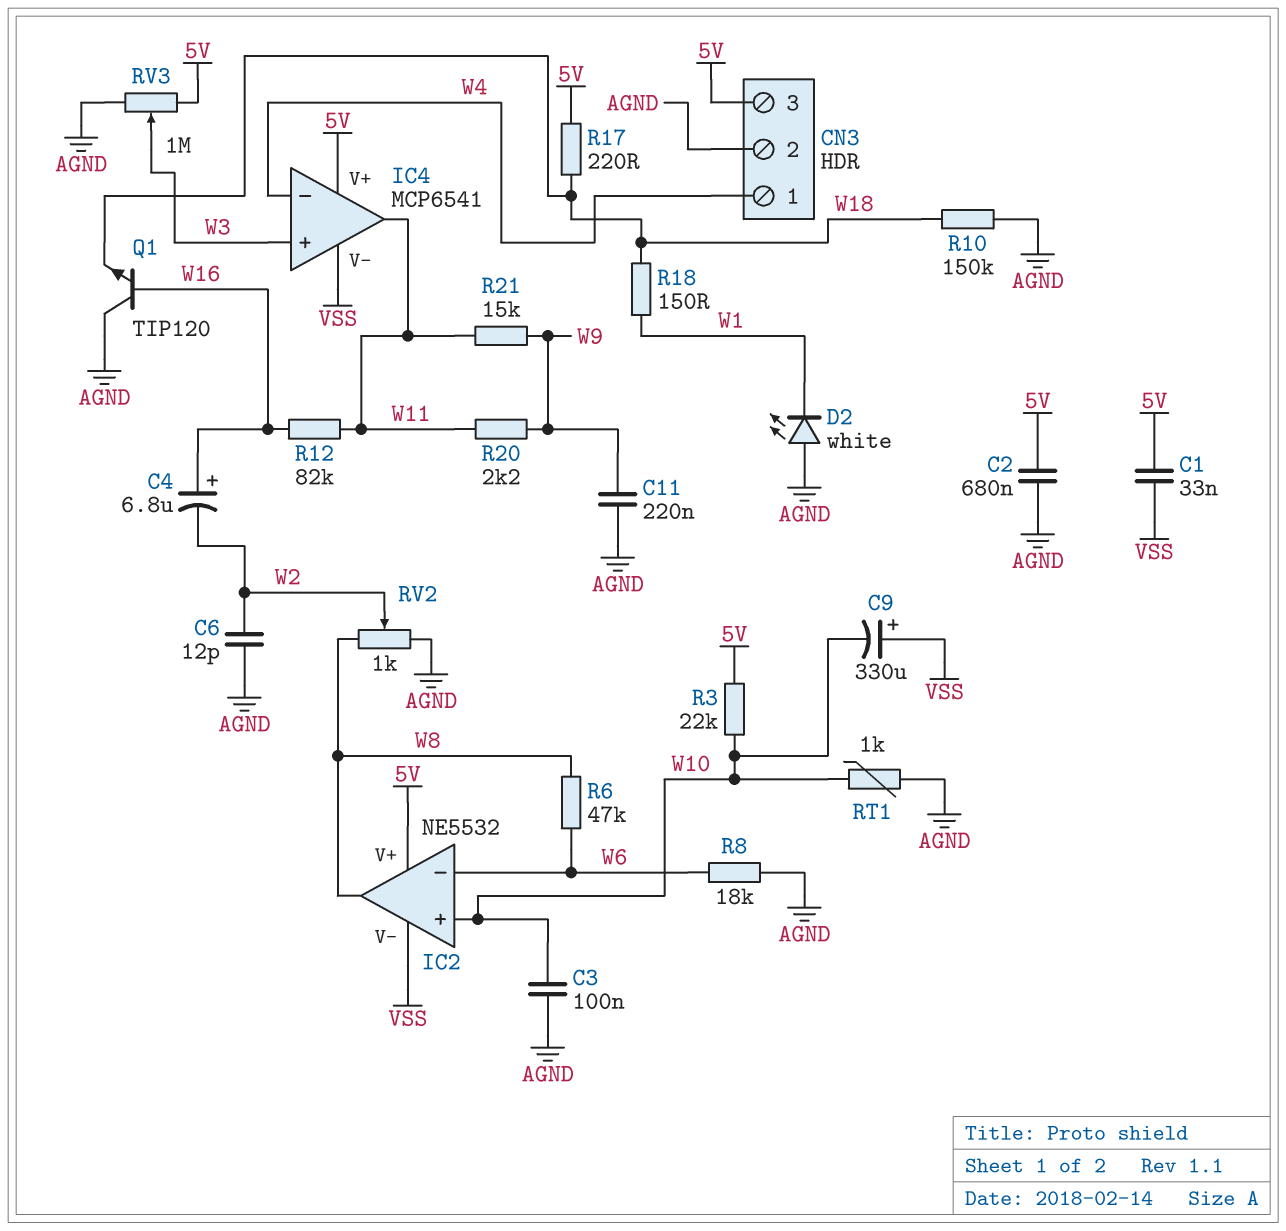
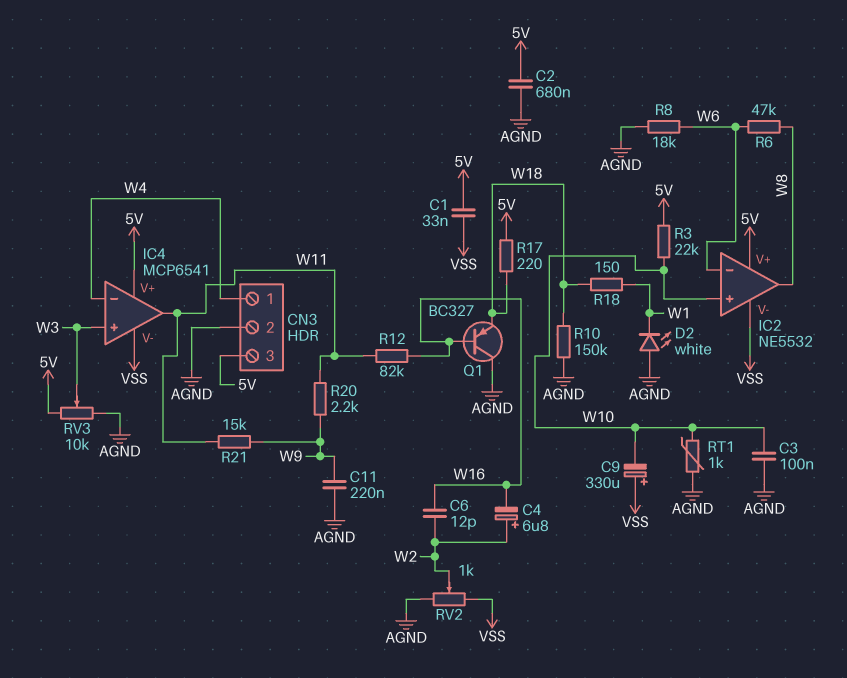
C4: 6.8uF (plus W16, minus W2) -> 6.8uF (plus W2, minus W16)
C6: 12pF (AGND, W2) -> 12pF (W2, W16)
Q1: NPN TIP120 (B W16, C AGND, E W18) -> PNP BC327 (B W16, C AGND, E W18)
RV2: 1k (AGND, W8, wiper W2) -> 1k (AGND, VSS, wiper W2)
RV3: 1M (5V, AGND, wiper W3) -> 10k (5V, AGND, wiper W3)

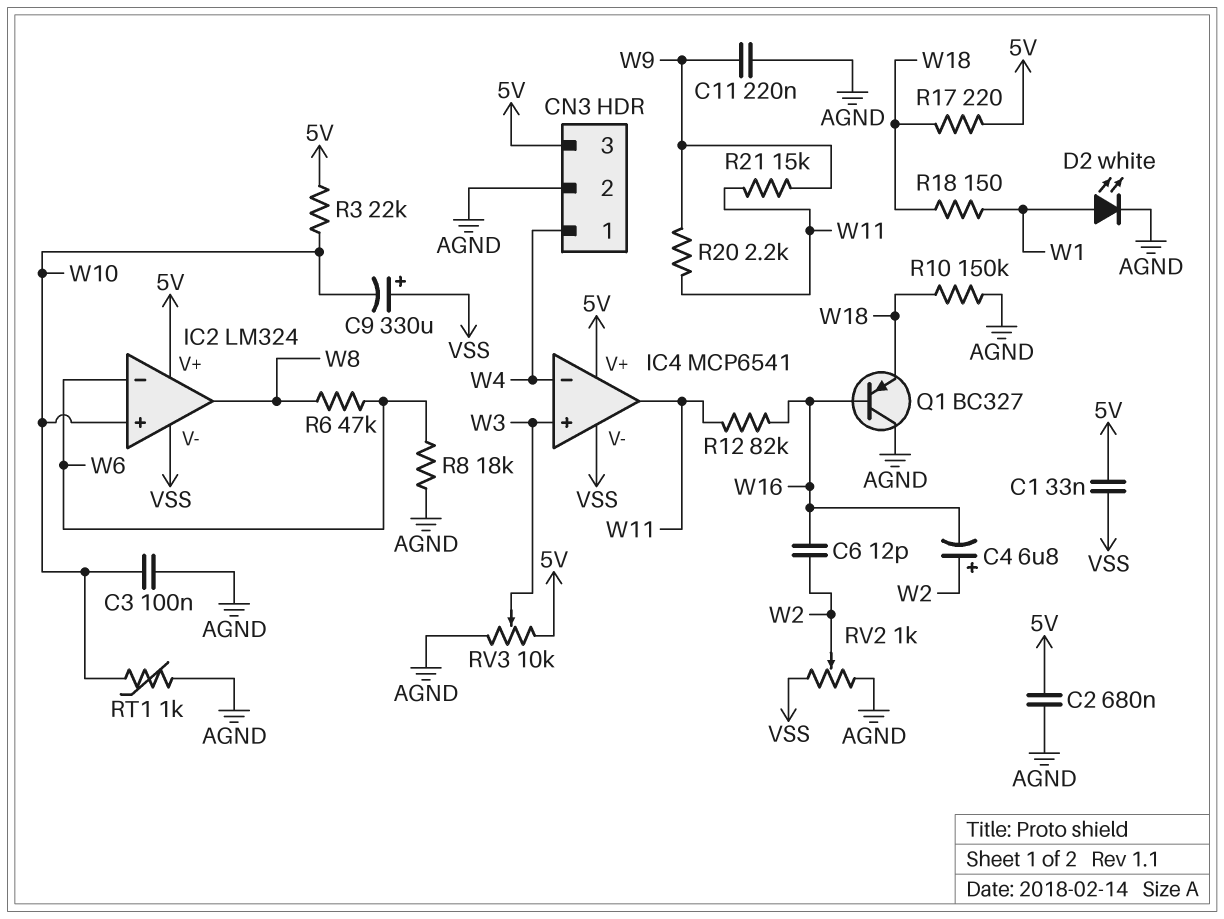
D2: LED white (A AGND, K W1) -> LED white (A W1, K AGND)
IC2: NE5532 -> LM324

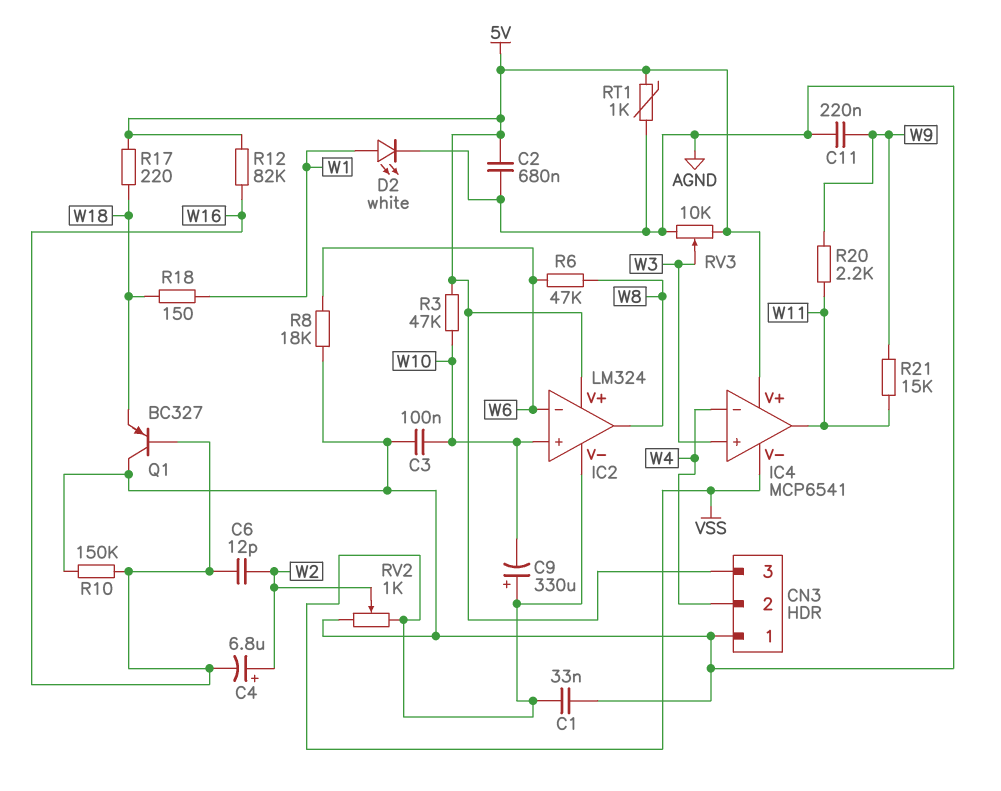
C1: 33nF (5V, VSS) -> 33nF (AGND, VSS)
CN3 pin 1: W4 -> AGND
CN3 pin 2: AGND -> W4
R3: 22k (5V, W10) -> 47k (5V, W10)
R10: 150k (AGND, W18) -> 150k (AGND, W16)
R12: 82k (W11, W16) -> 82k (5V, W16)
RT1: 1k (AGND, W10) -> 1k (5V, AGND)

